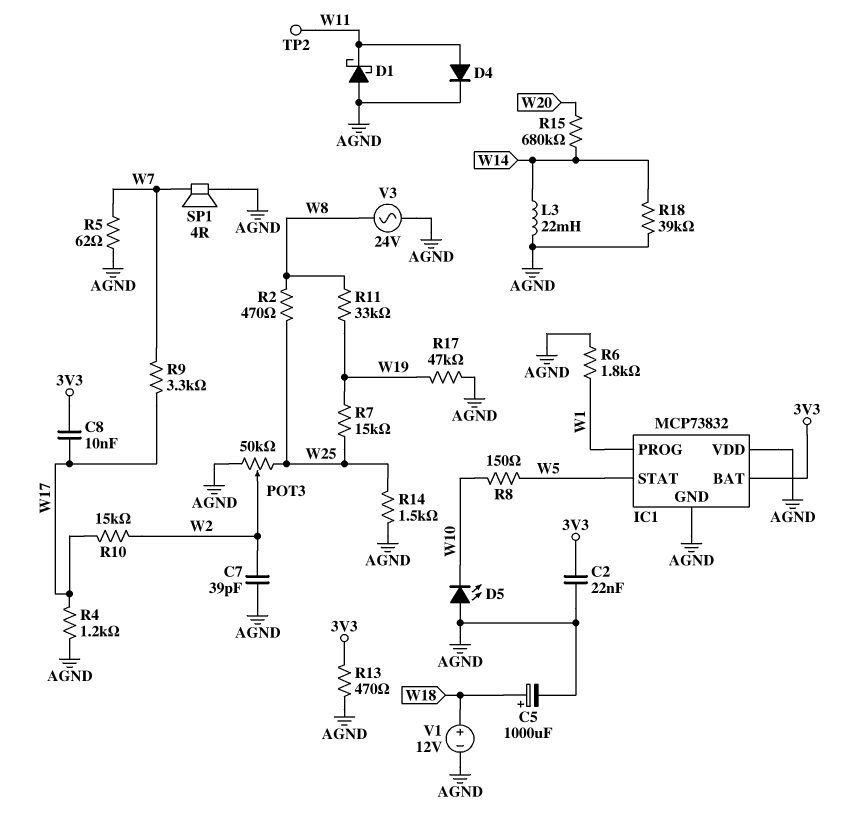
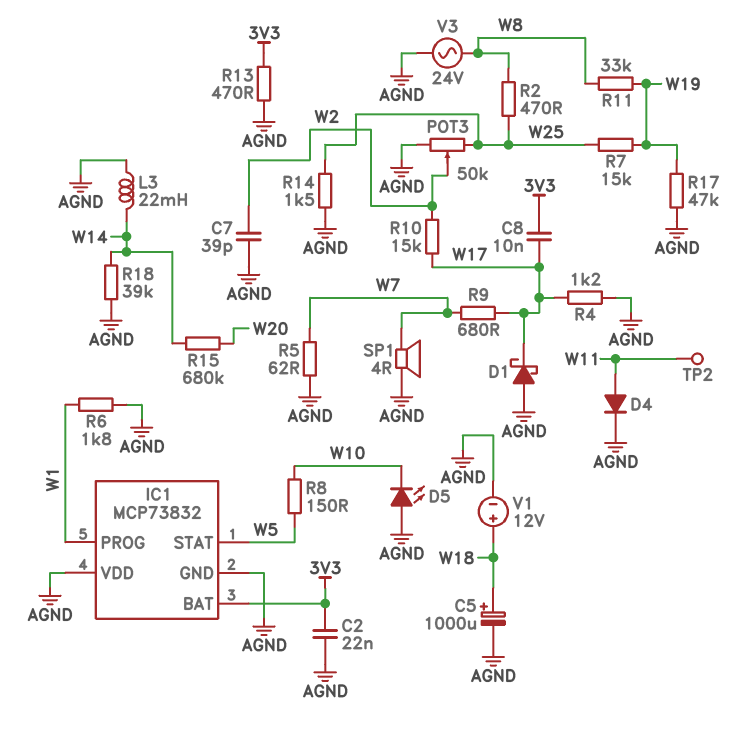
D1: schottky (A AGND, K W11) -> schottky (A AGND, K W17)
R9: 3.3k (W7, W17) -> 680 (W7, W17)

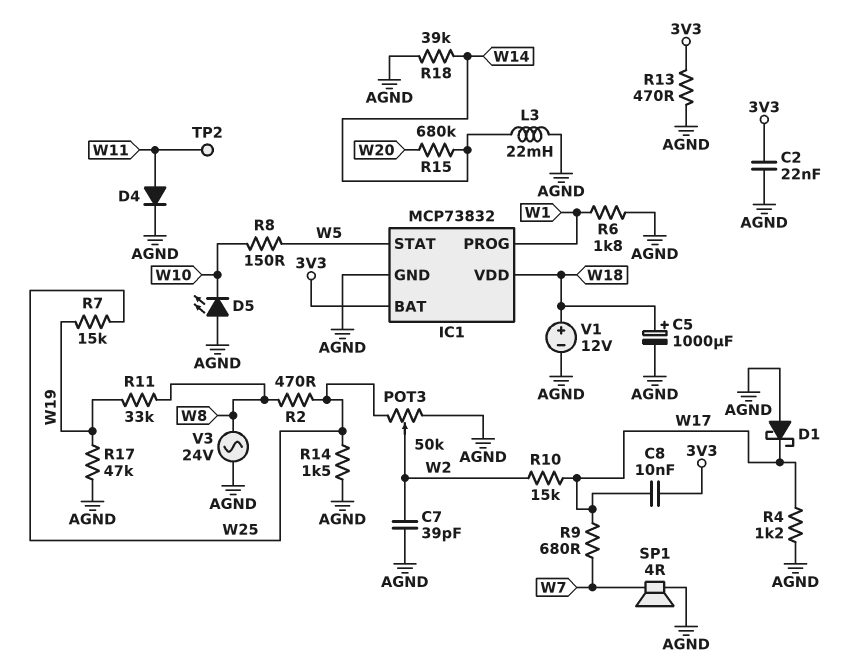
IC1 pin VDD: AGND -> W18
R5: 62 (AGND, W7) -> none

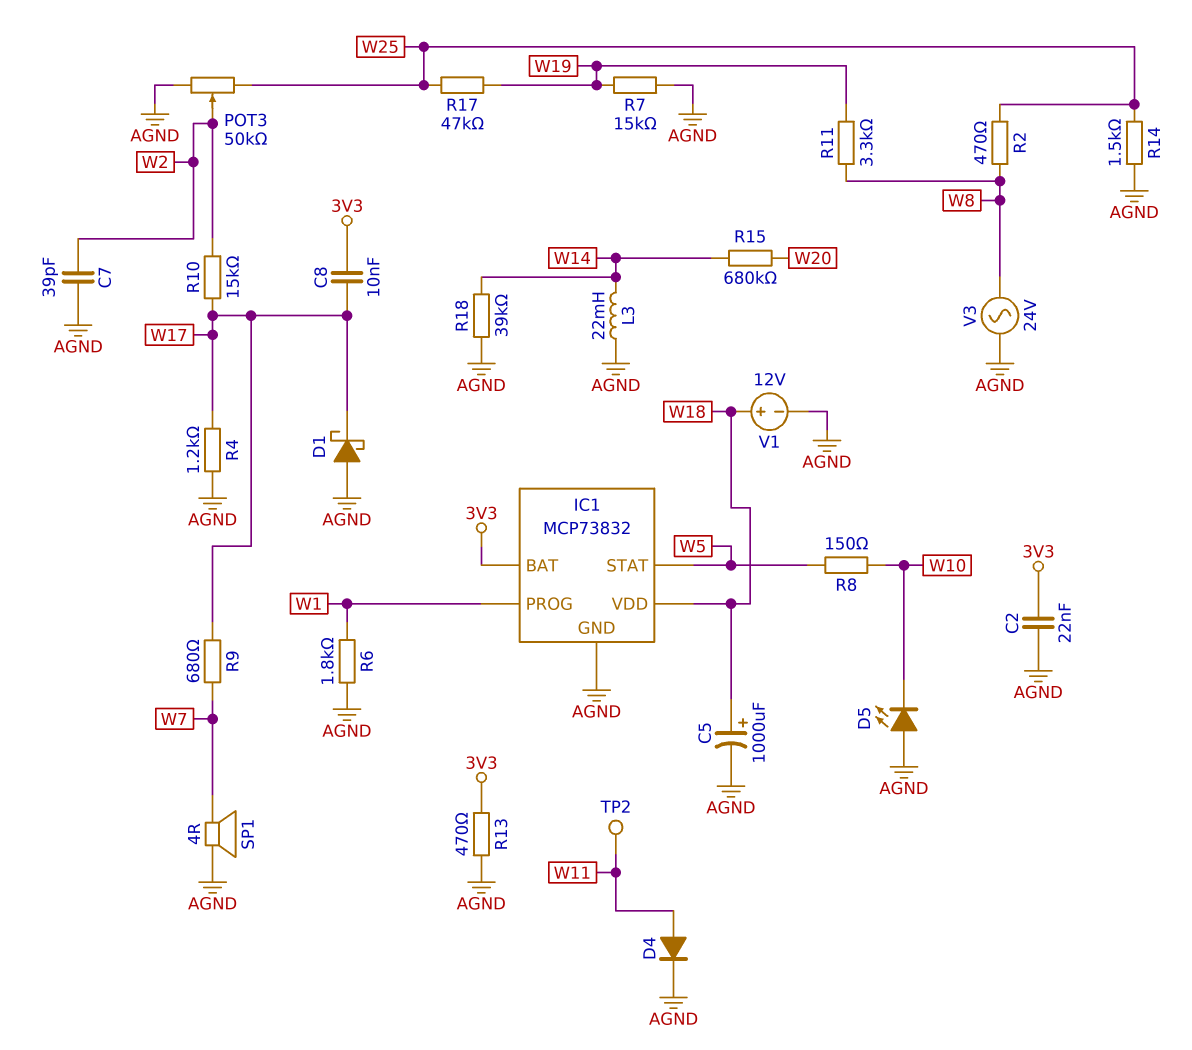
R7: 15k (W19, W25) -> 15k (AGND, W19)
R11: 33k (W8, W19) -> 3.3k (W8, W19)
R17: 47k (AGND, W19) -> 47k (W19, W25)

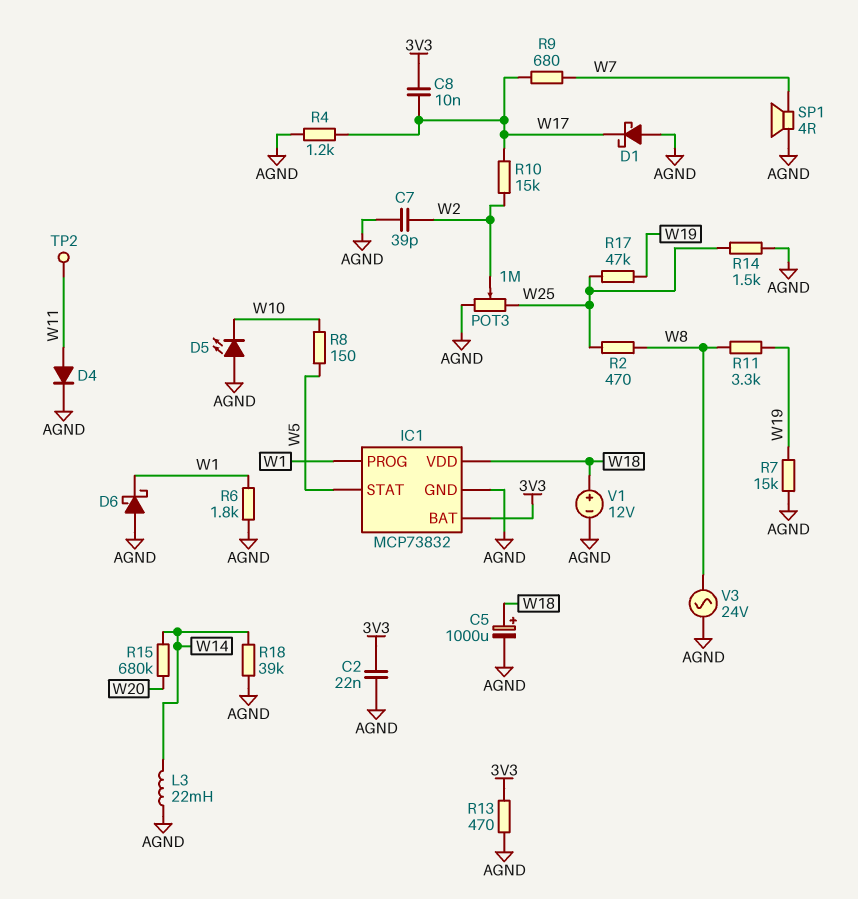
D6: none -> schottky (A AGND, K W1)
POT3: 50k (AGND, W25, wiper W2) -> 1M (AGND, W25, wiper W2)

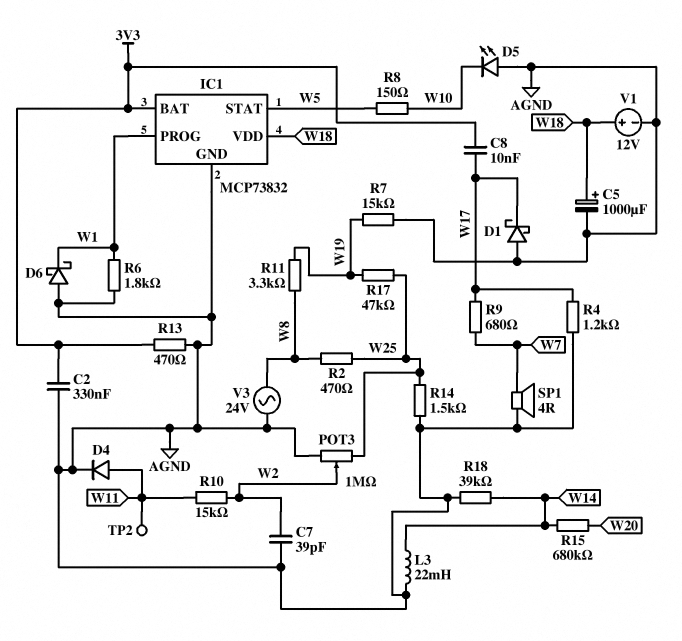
C2: 22nF (3V3, AGND) -> 330nF (3V3, AGND)
R10: 15k (W2, W17) -> 15k (W2, W11)

